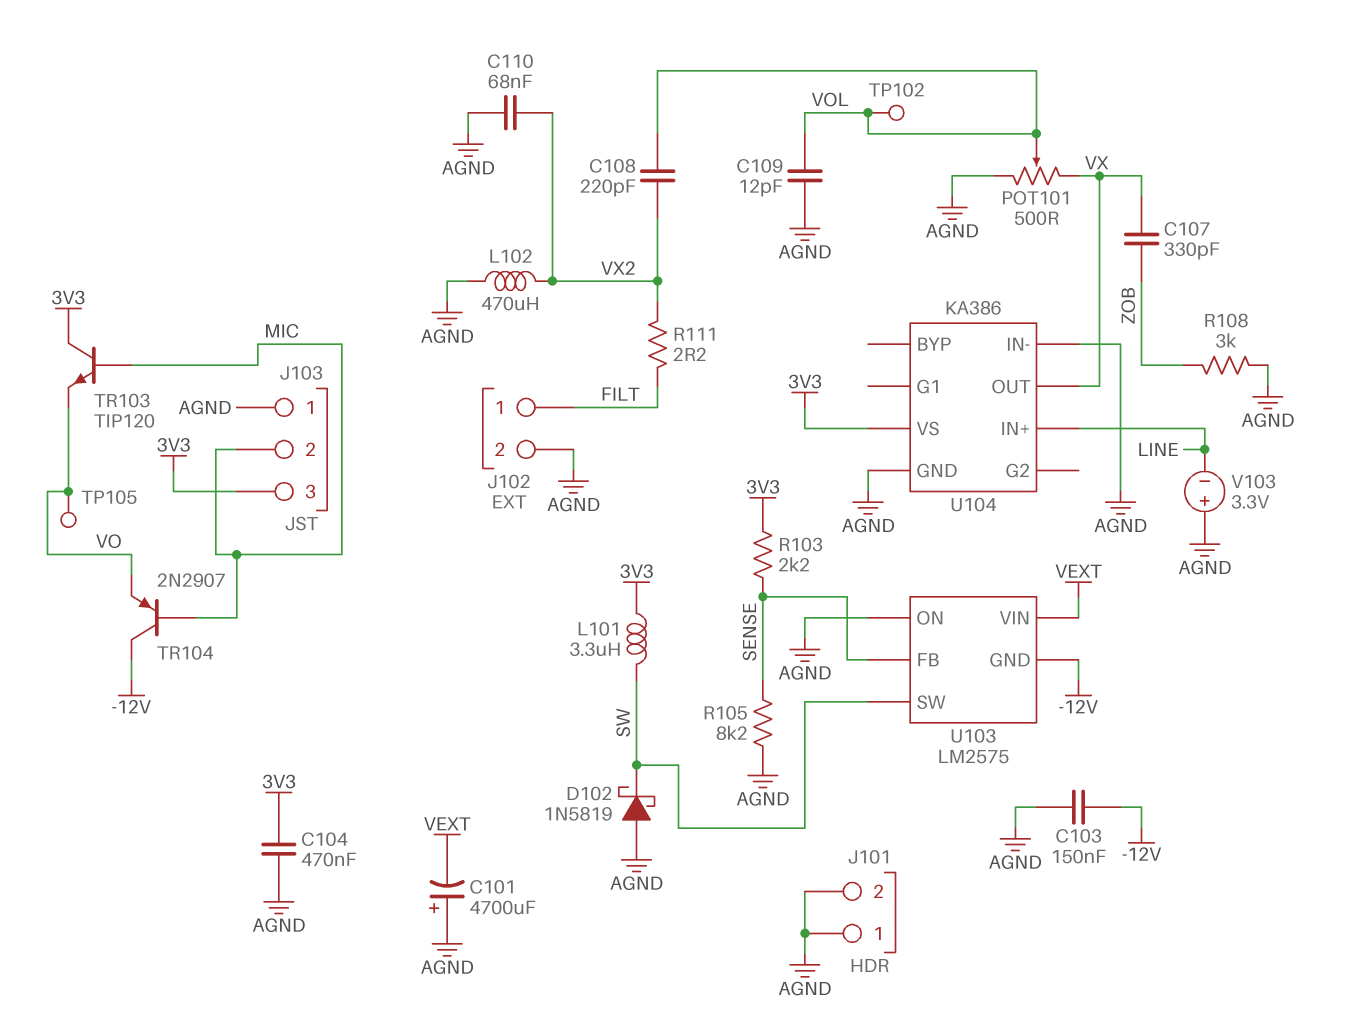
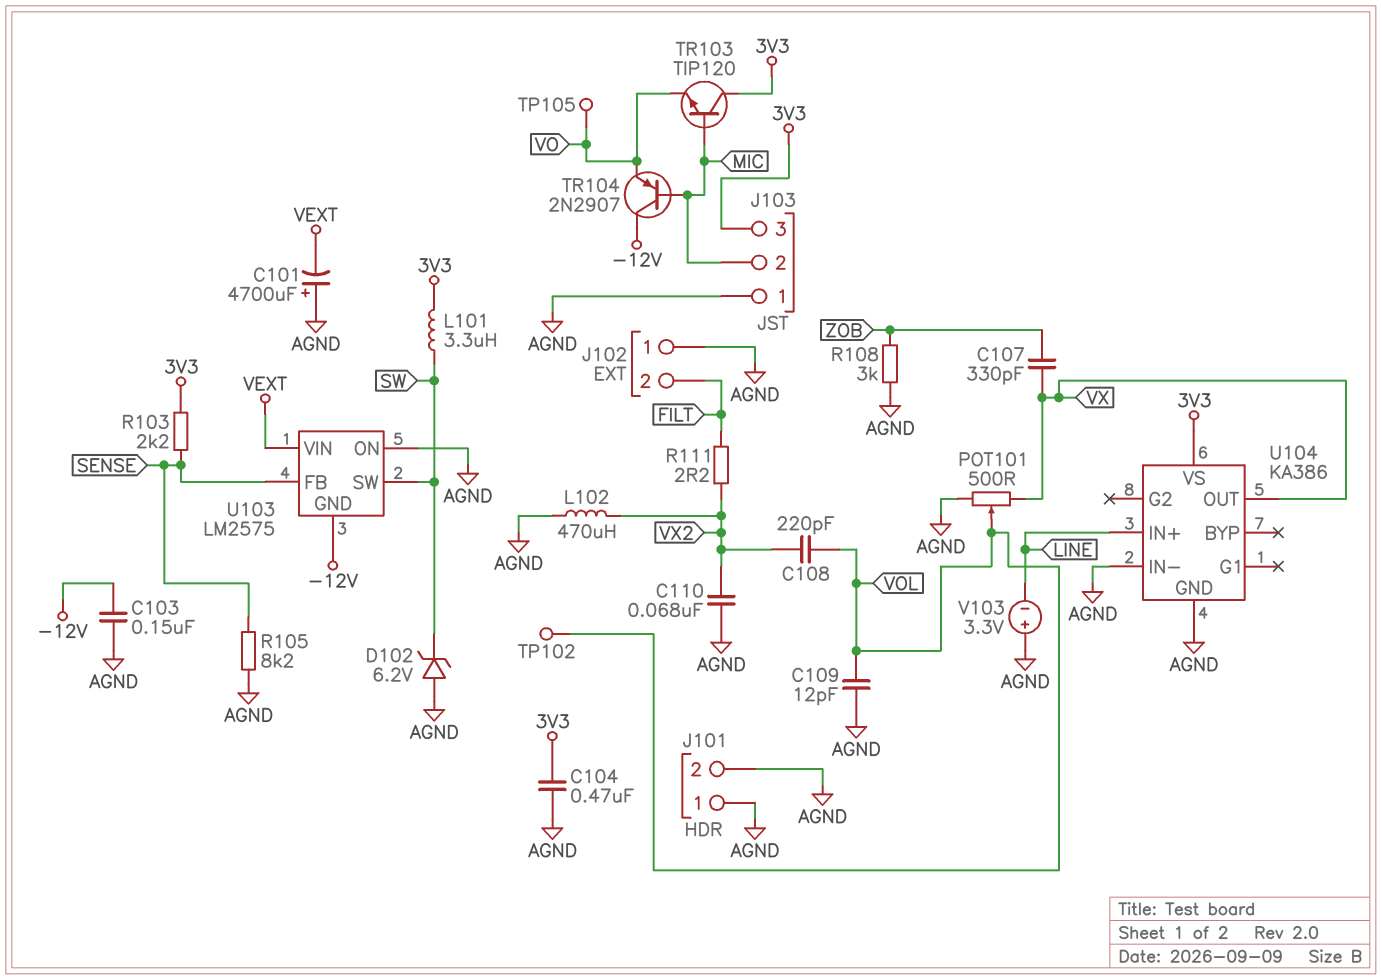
D102: schottky 1N5819 (A AGND, K SW) -> zener 6.2V (A AGND, K SW)
J102 pin 1: FILT -> AGND
J102 pin 2: AGND -> FILT

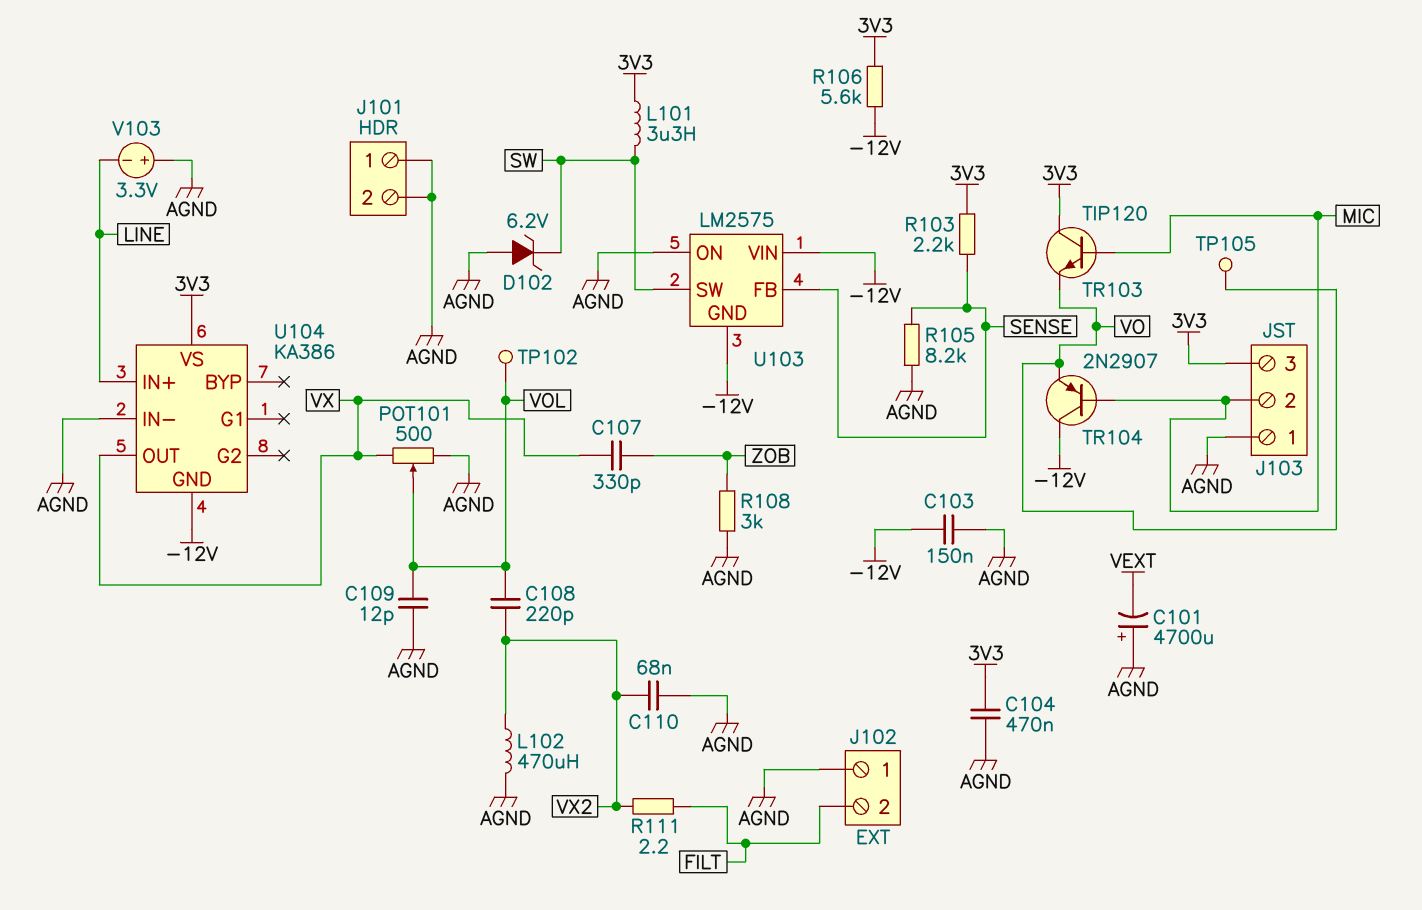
R106: none -> 5.6k (-12V, 3V3)
U103 pin VIN: VEXT -> -12V
U104 pin GND: AGND -> -12V

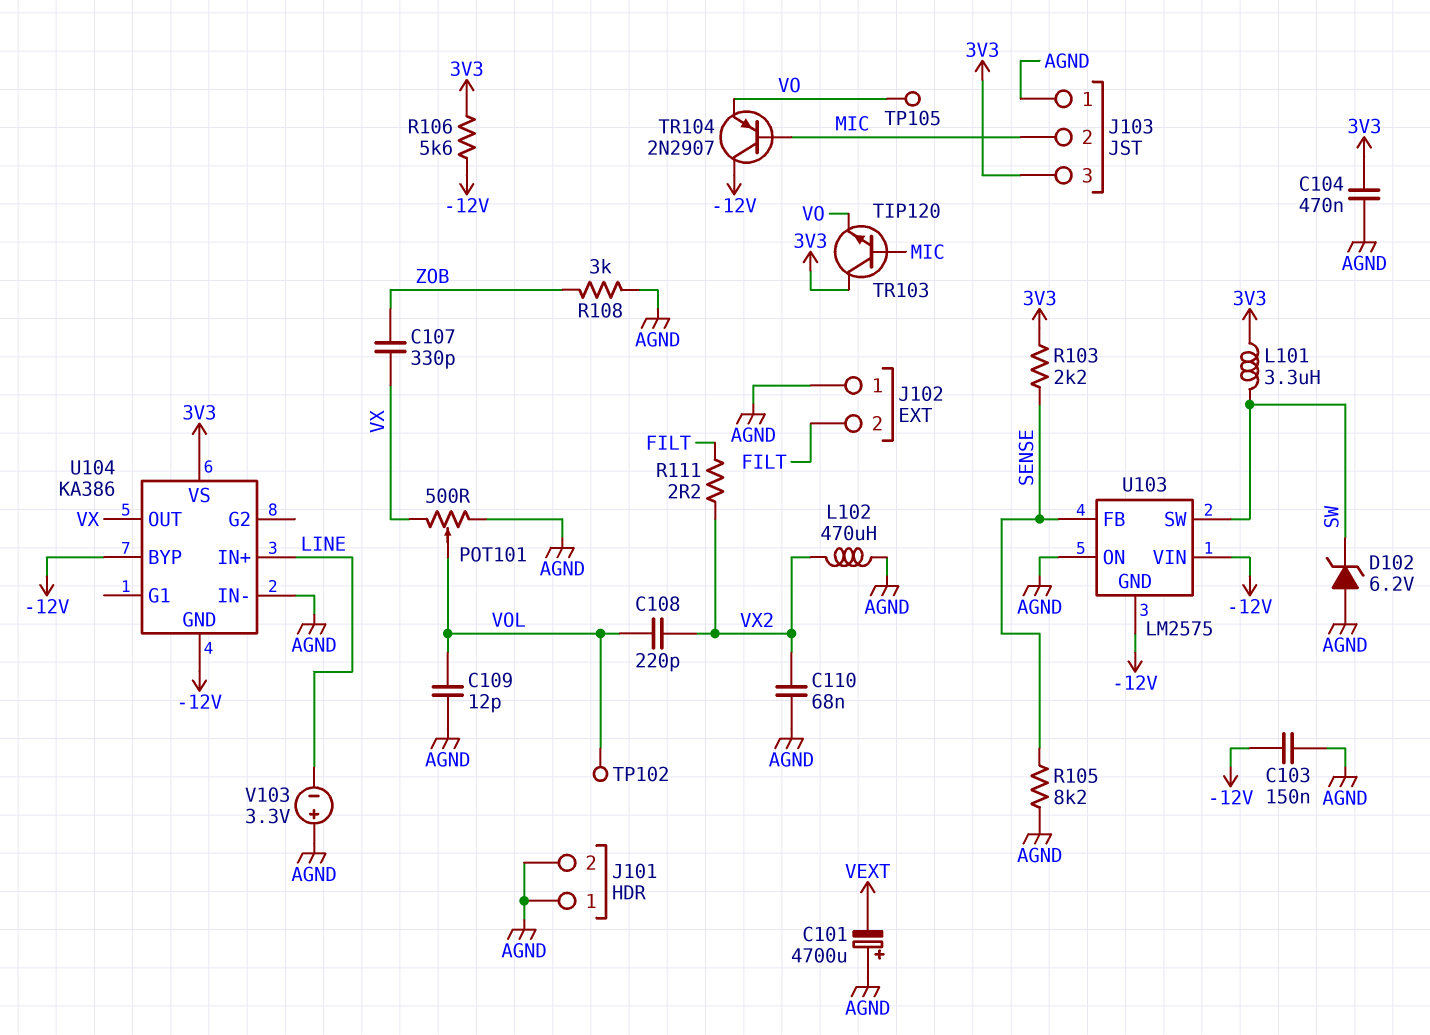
U104 pin BYP: none -> -12V

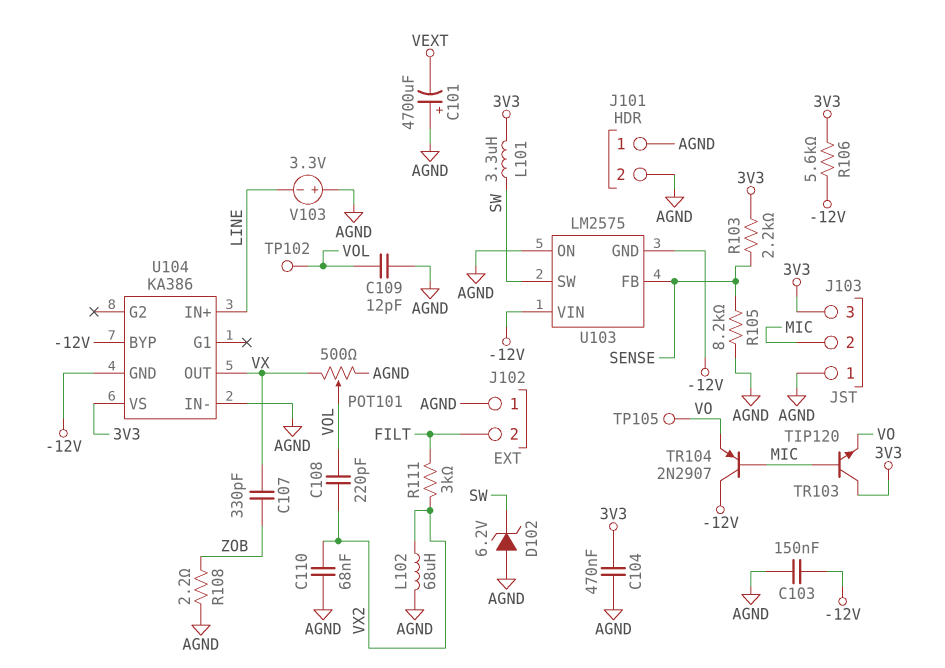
L102: 470uH (AGND, VX2) -> 68uH (AGND, VX2)
R108: 3k (AGND, ZOB) -> 2.2 (AGND, ZOB)
R111: 2.2 (FILT, VX2) -> 3k (FILT, VX2)

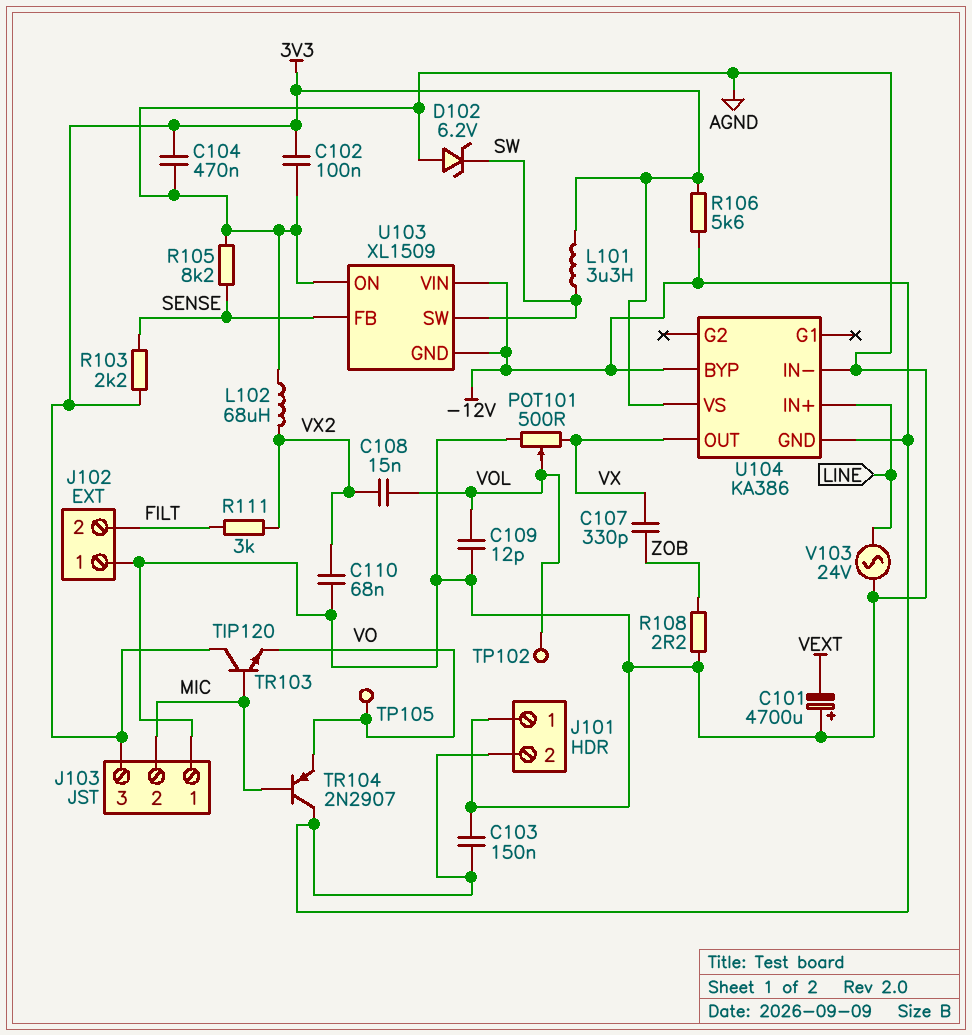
C102: none -> 100nF (3V3, AGND)
C108: 220pF (VOL, VX2) -> 15nF (VOL, VX2)
J101 pin 2: AGND -> -12V
U103: LM2575 -> XL1509
V103: 3.3V (plus AGND, minus LINE) -> AC 24V (AGND, LINE)

